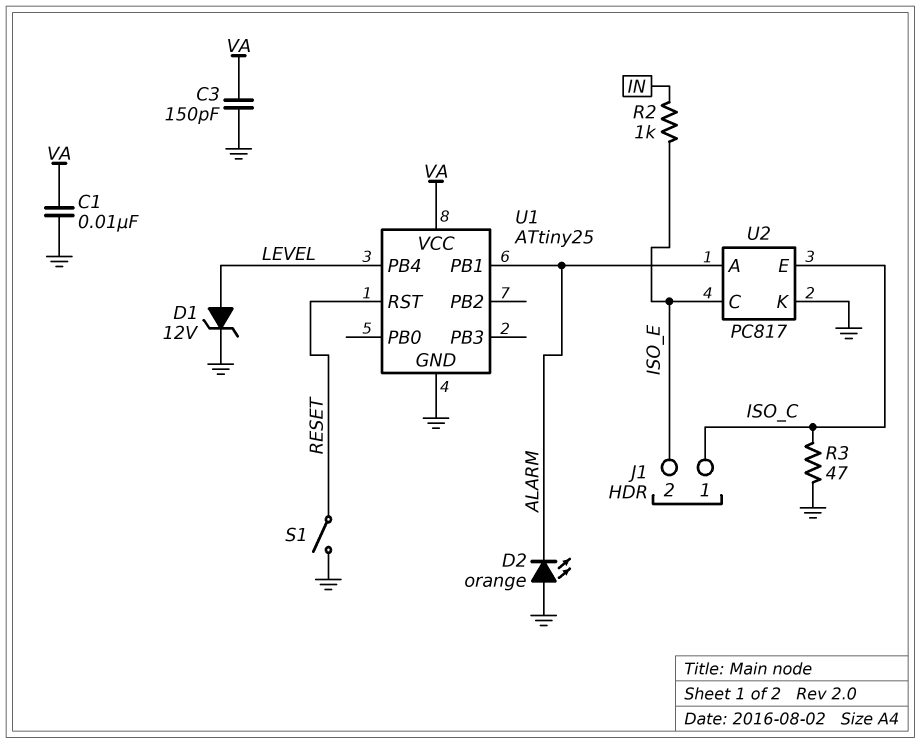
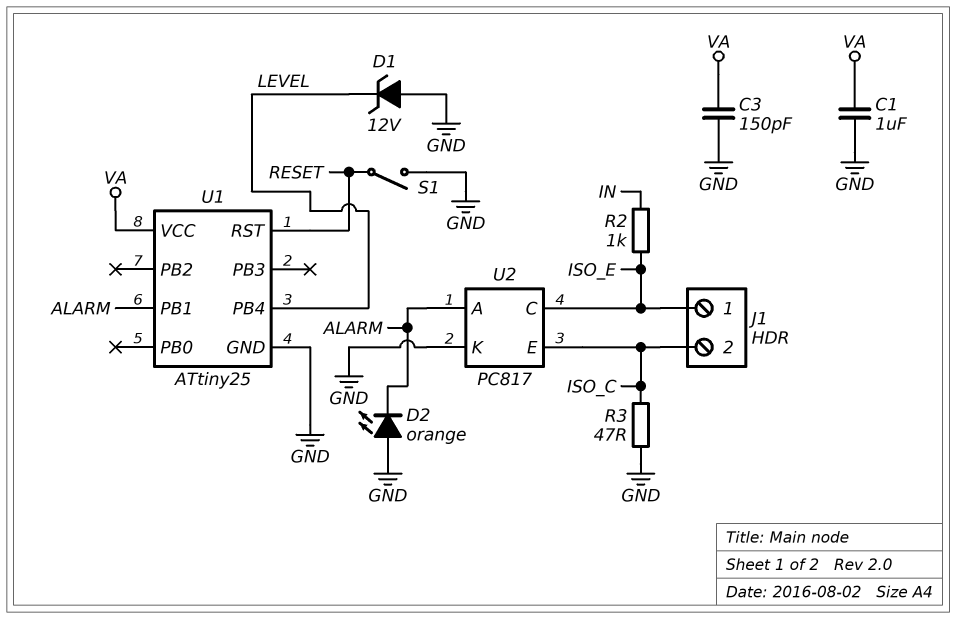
C1: 10nF (GND, VA) -> 1uF (GND, VA)
D1: zener 12V (A LEVEL, K GND) -> zener 12V (A GND, K LEVEL)
J1 pin 1: ISO_C -> ISO_E
J1 pin 2: ISO_E -> ISO_C

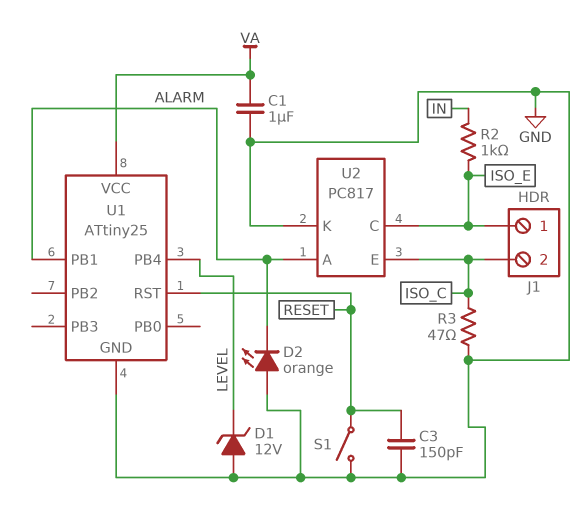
C3: 150pF (GND, VA) -> 150pF (GND, RESET)

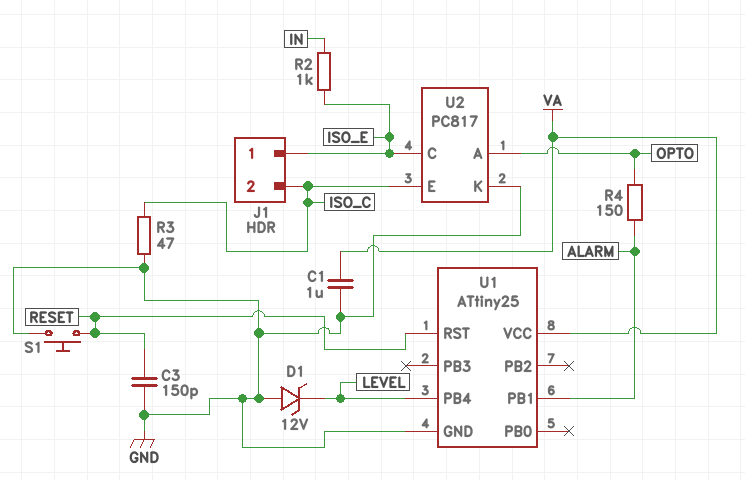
D2: LED orange (A GND, K ALARM) -> none
R4: none -> 150 (ALARM, OPTO)
S1: switch (GND, RESET) -> button (GND, RESET)
U2 pin A: ALARM -> OPTO

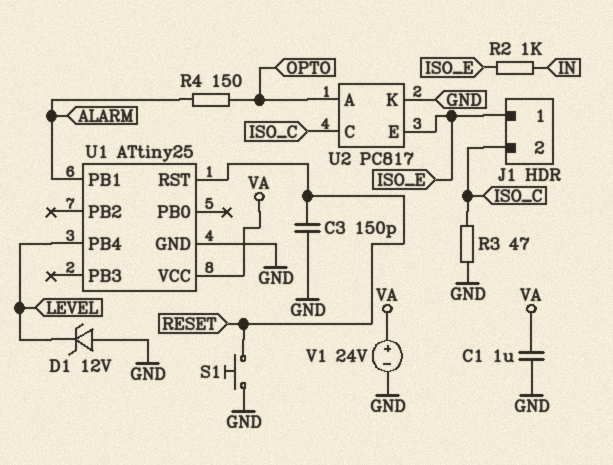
U2 pin C: ISO_E -> ISO_C
U2 pin E: ISO_C -> ISO_E
V1: none -> 24V (plus VA, minus GND)

